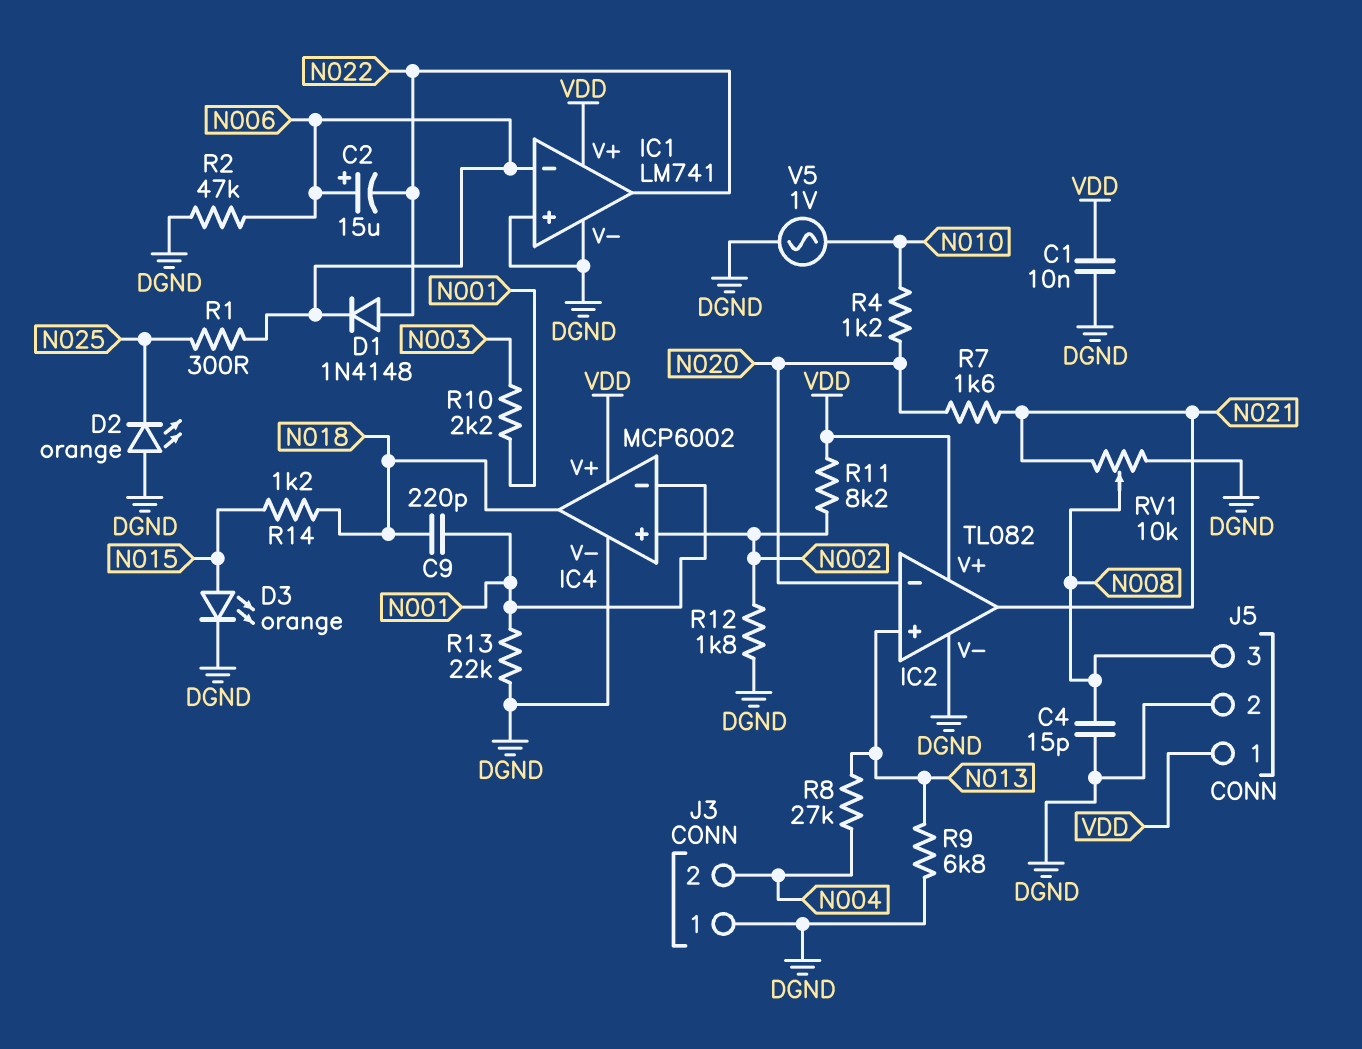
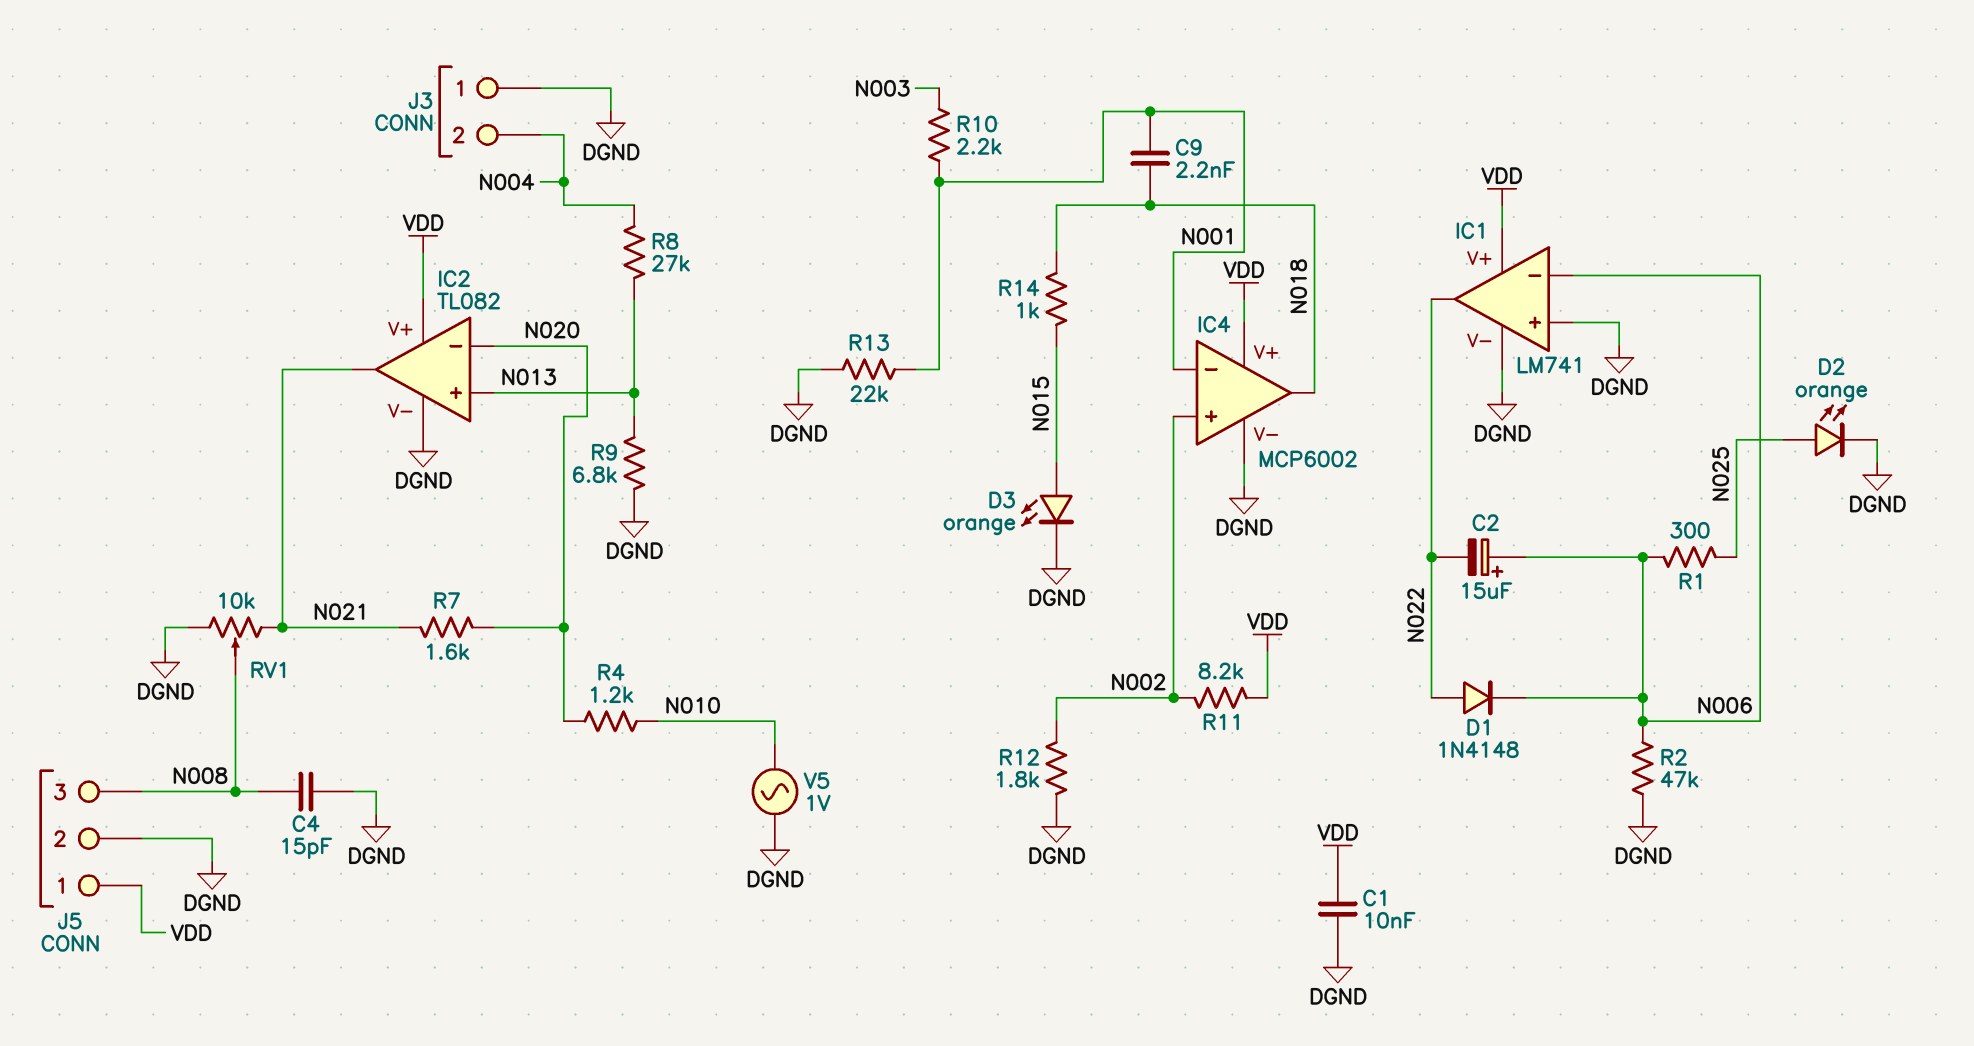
C9: 220pF (N001, N018) -> 2.2nF (N001, N018)
D2: LED orange (A DGND, K N025) -> LED orange (A N025, K DGND)
R14: 1.2k (N015, N018) -> 1k (N015, N018)

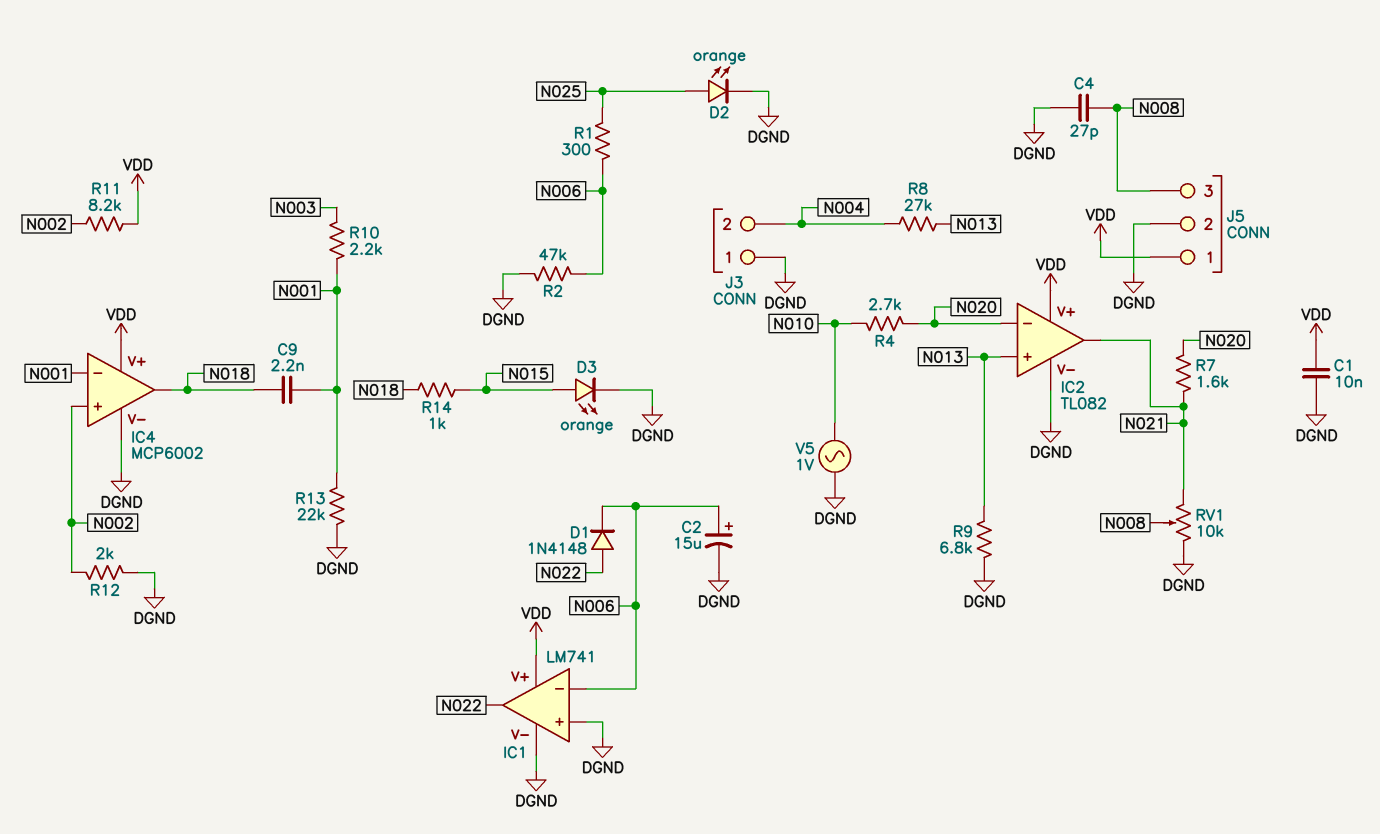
C2: 15uF (plus N006, minus N022) -> 15uF (plus N006, minus DGND)
C4: 15pF (DGND, N008) -> 27pF (DGND, N008)
R4: 1.2k (N010, N020) -> 2.7k (N010, N020)
R12: 1.8k (DGND, N002) -> 2k (DGND, N002)

